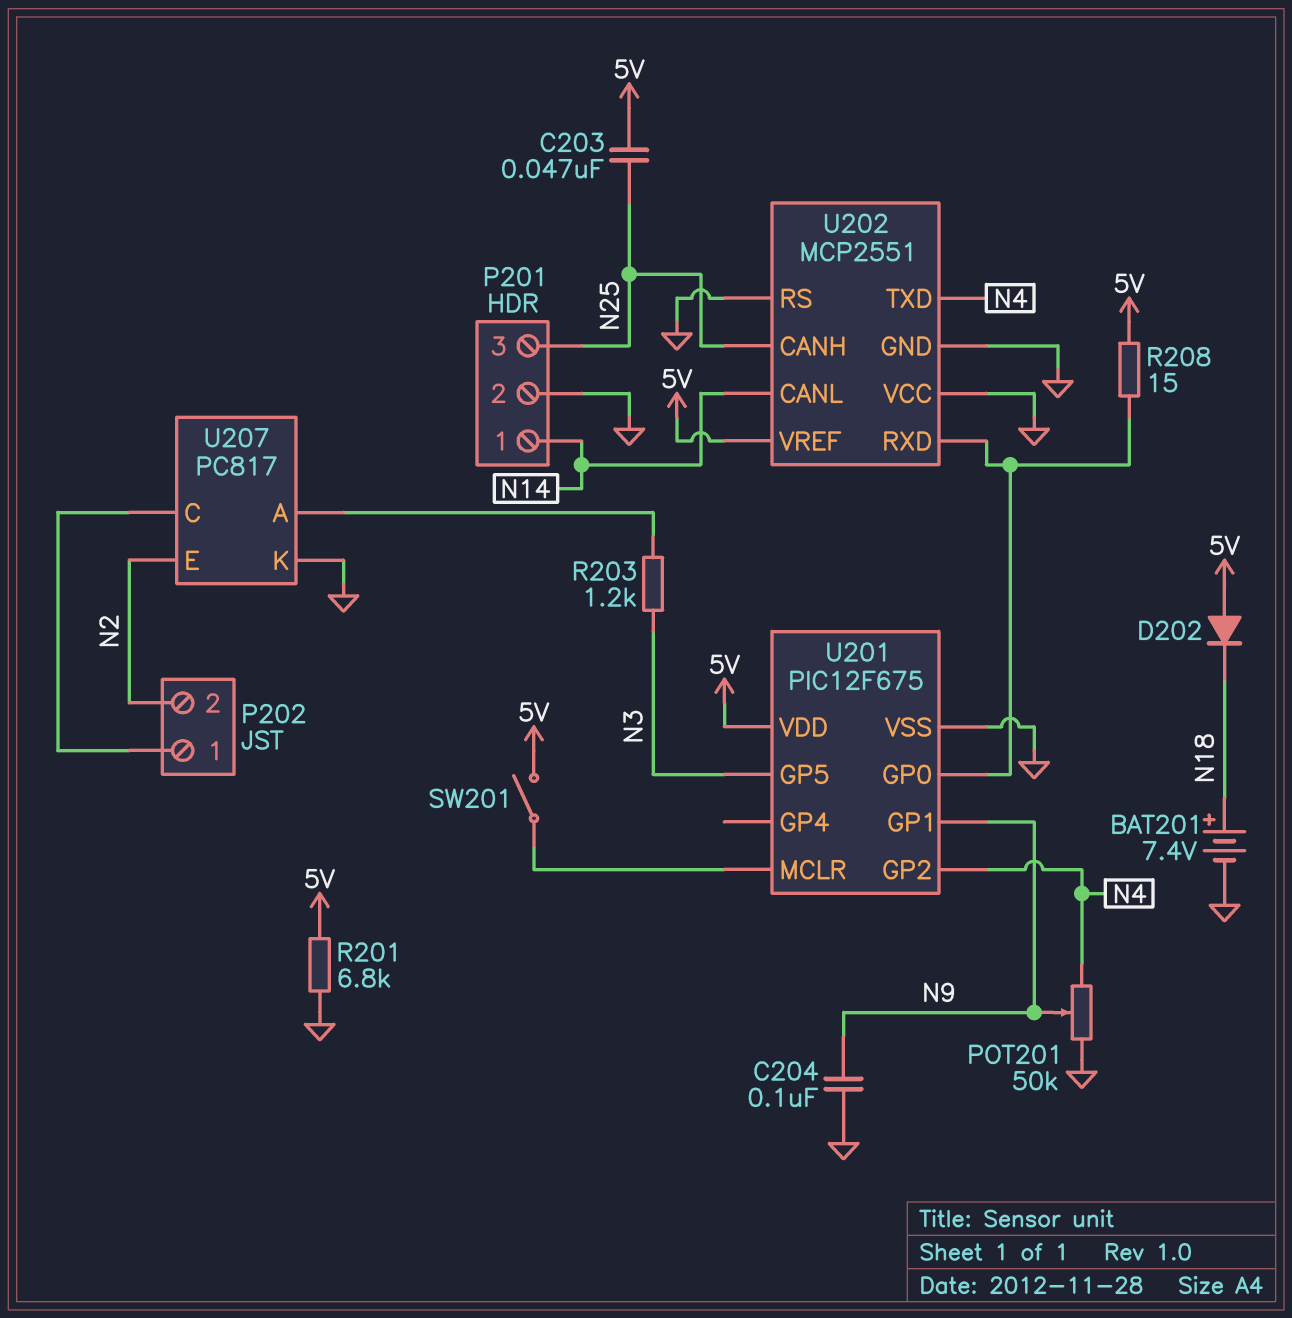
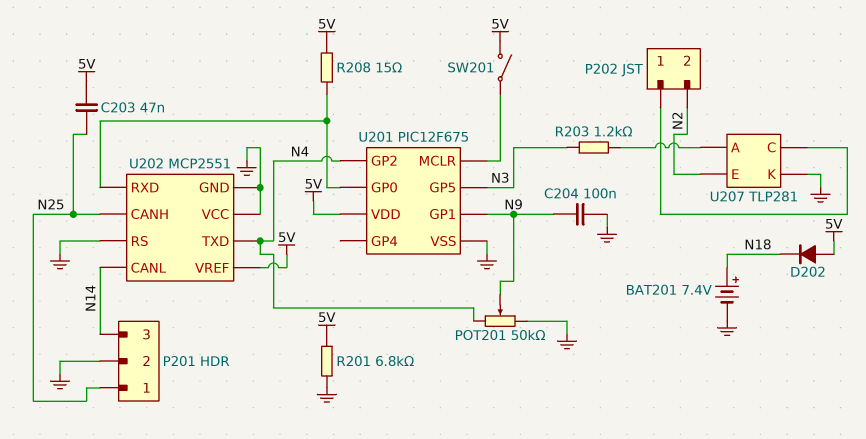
P201 pin 1: N14 -> N25
P201 pin 3: N25 -> N14
U207: PC817 -> TLP281

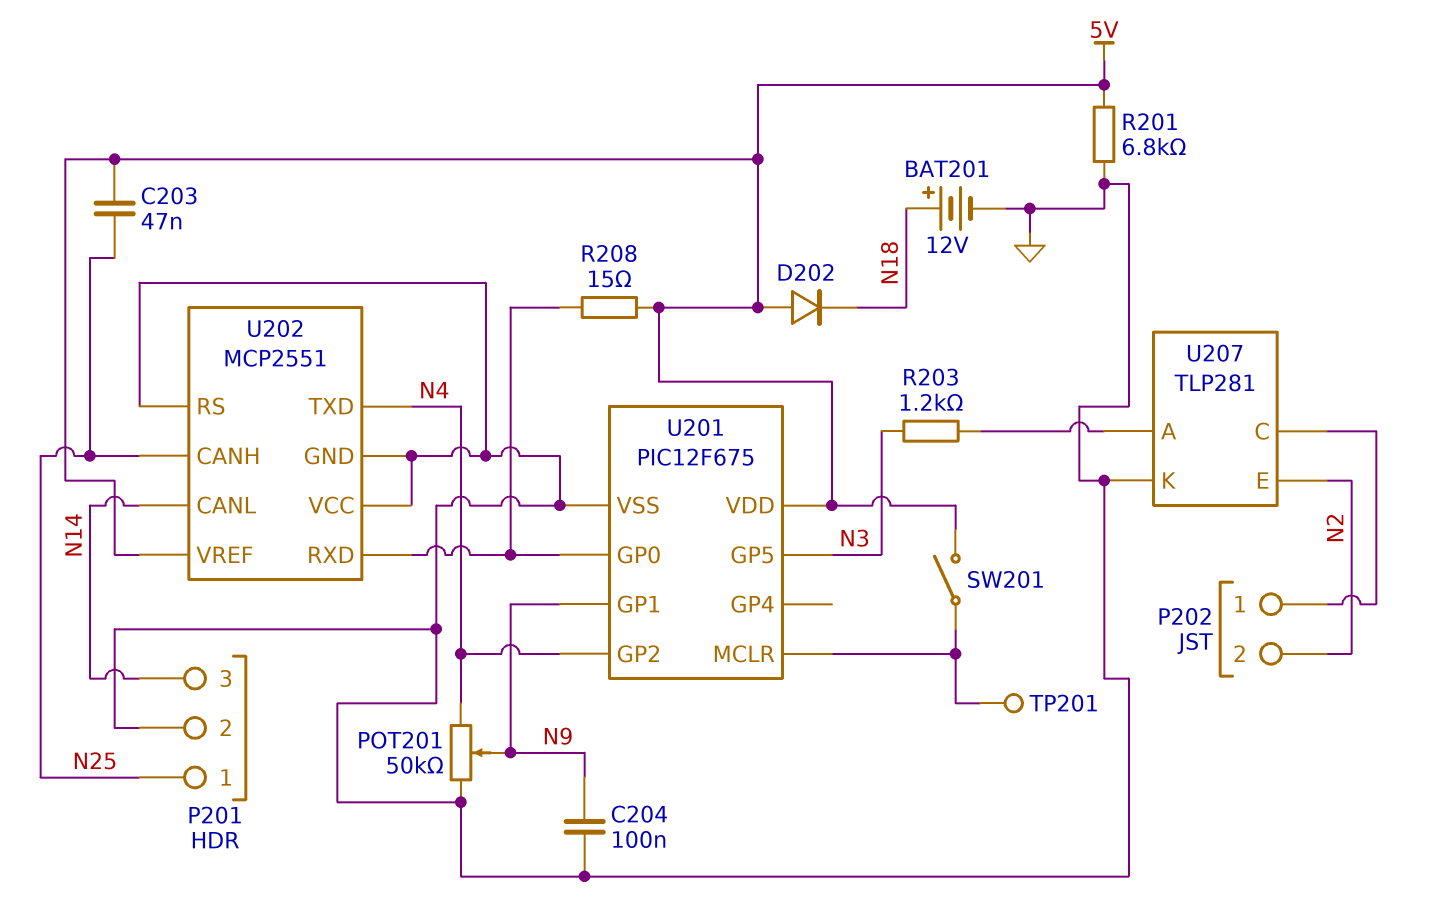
BAT201: 7.4V (plus N18, minus GND) -> 12V (plus N18, minus GND)
TP201: none -> test point (U201/MCLR)

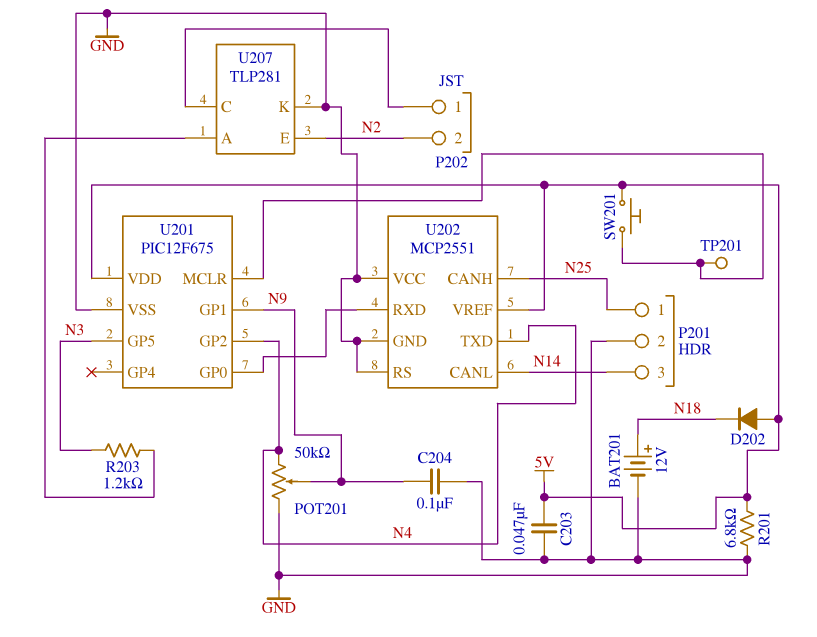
C203: 47nF (5V, N25) -> 47nF (5V, GND)
R208: 15 (5V, U201/GP0) -> none
SW201: switch (5V, U201/MCLR) -> button (5V, U201/MCLR)

